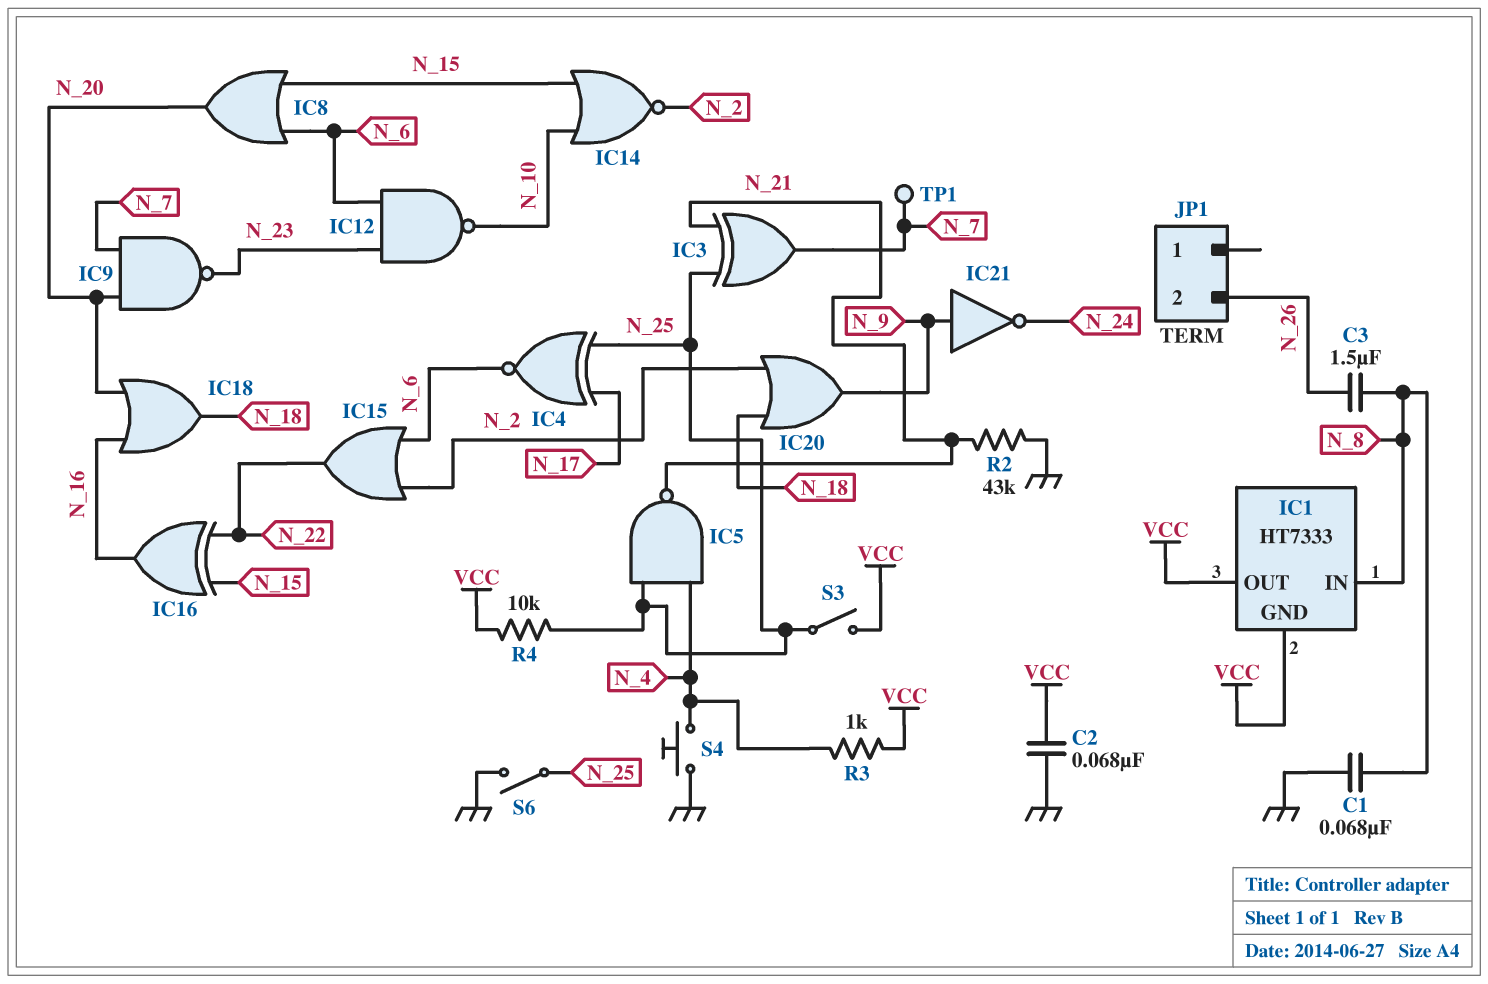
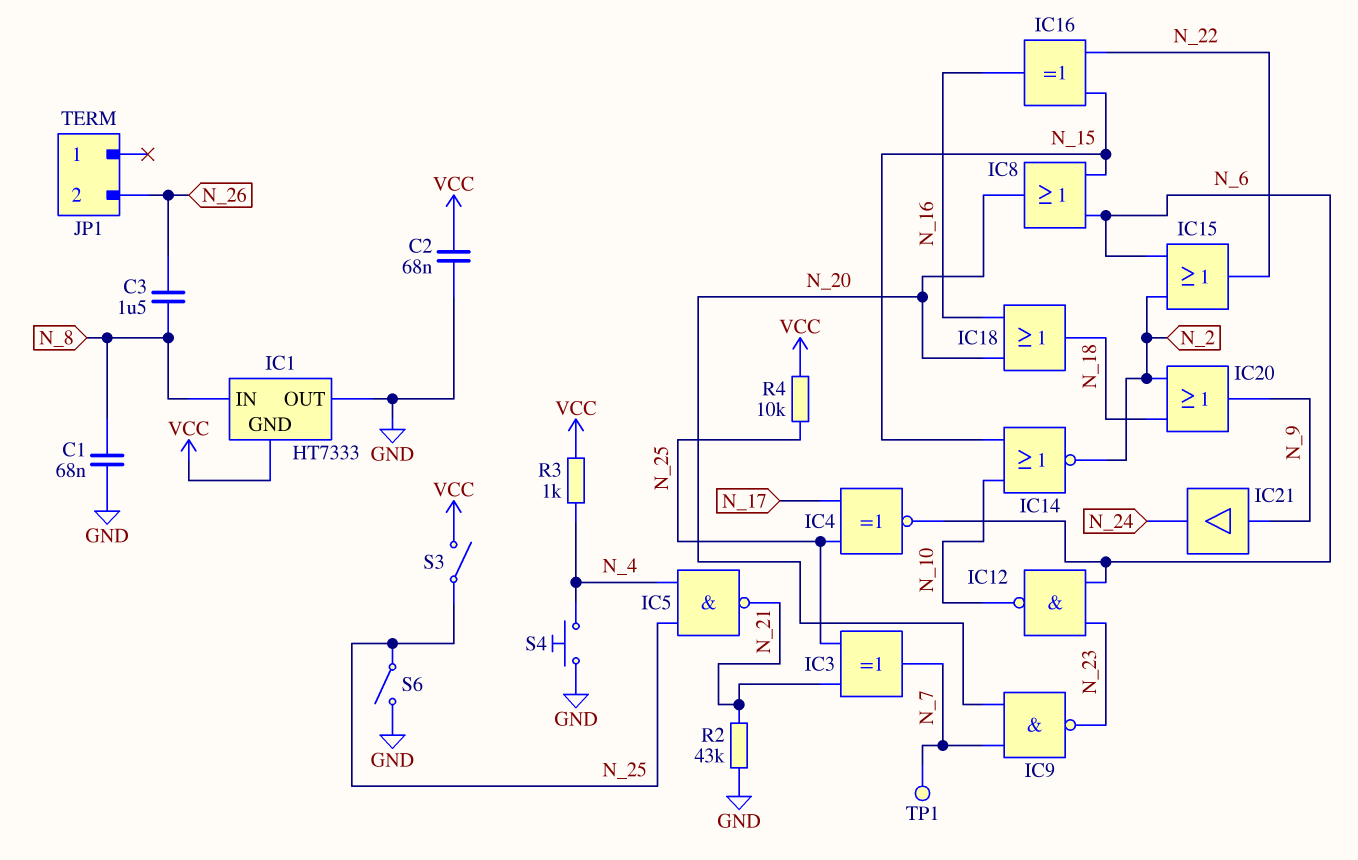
IC1 pin OUT: VCC -> GND
IC21: NOT (in N_9, out N_24) -> buffer (in N_9, out N_24)

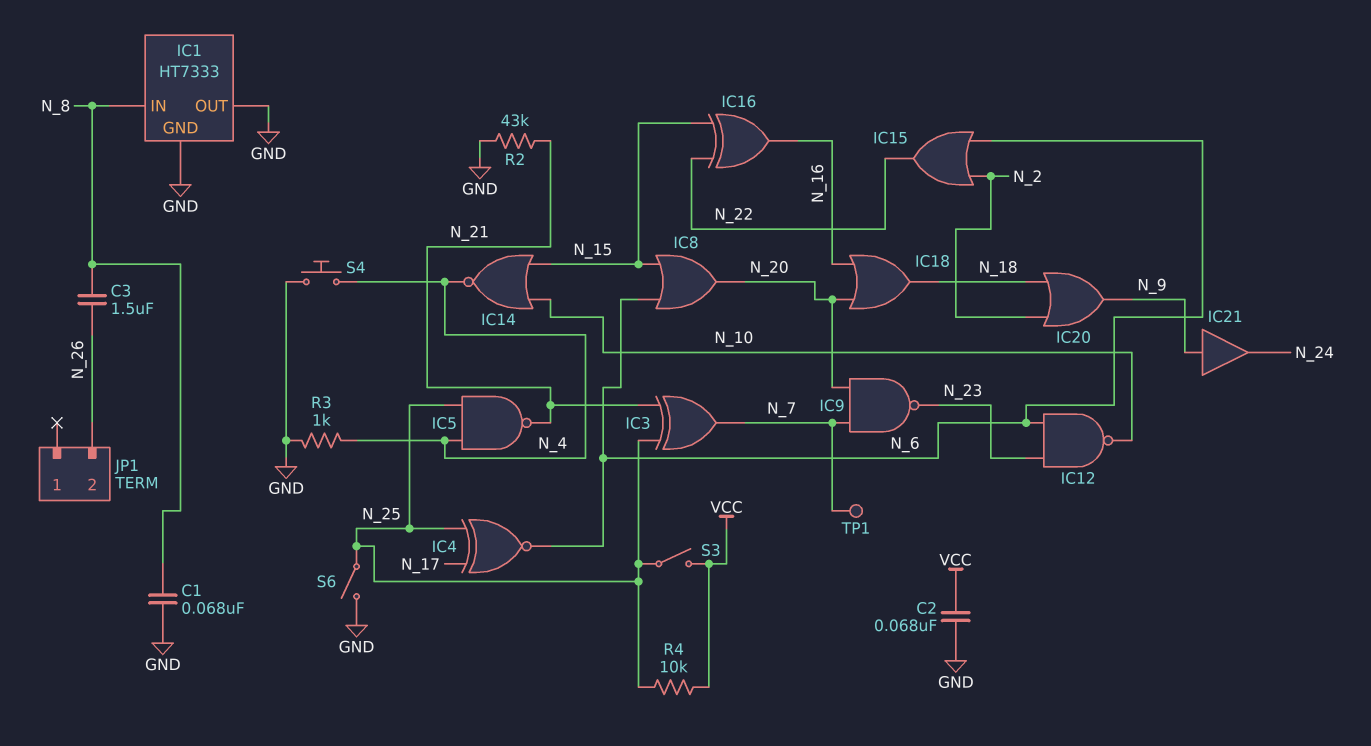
IC1 pin GND: VCC -> GND
IC14: NOR (in N_10, in N_15, out N_2) -> NOR (in N_10, in N_15, out N_4)
R3: 1k (N_4, VCC) -> 1k (GND, N_4)

